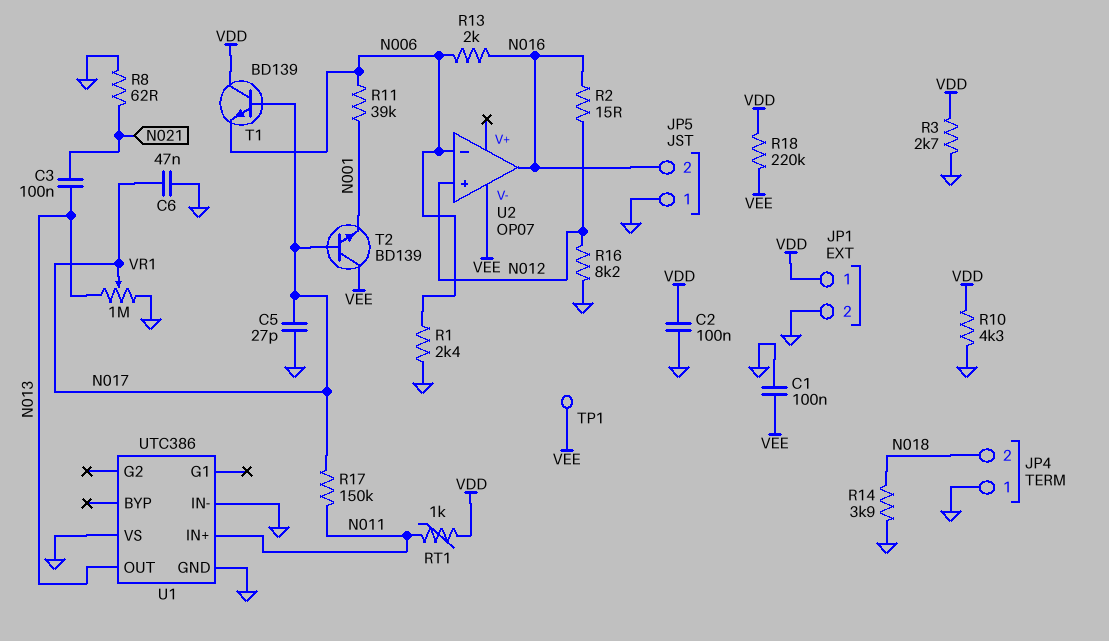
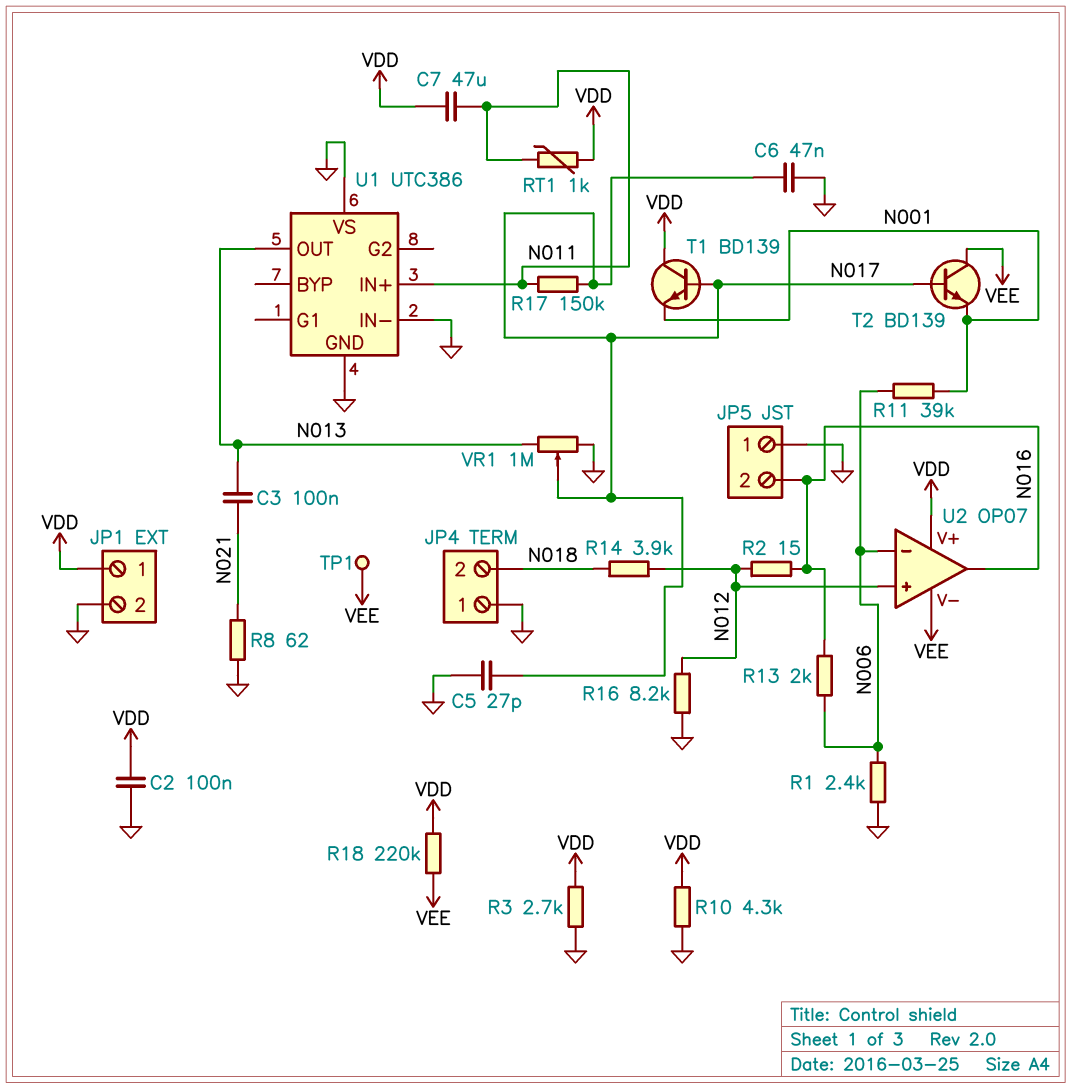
C1: 100nF (GND, VEE) -> none
C7: none -> 47uF (N011, VDD)
R14: 3.9k (GND, N018) -> 3.9k (N012, N018)
T1: NPN BD139 (B N017, C VDD, E N006) -> NPN BD139 (B N017, C VDD, E N001)
U2 pin V+: none -> VDD

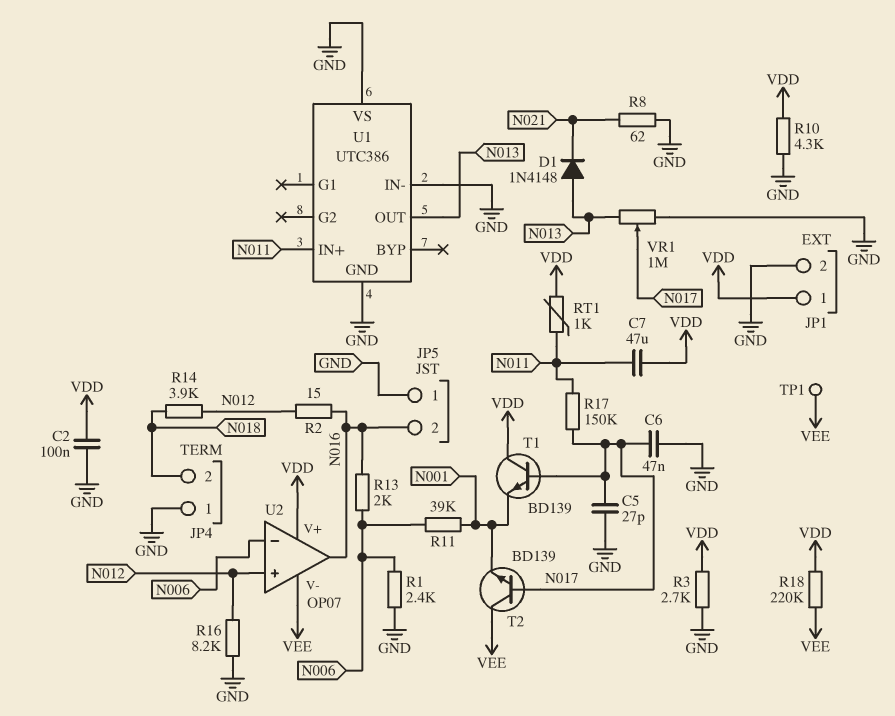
C3: 100nF (N013, N021) -> none
D1: none -> diode 1N4148 (A N013, K N021)

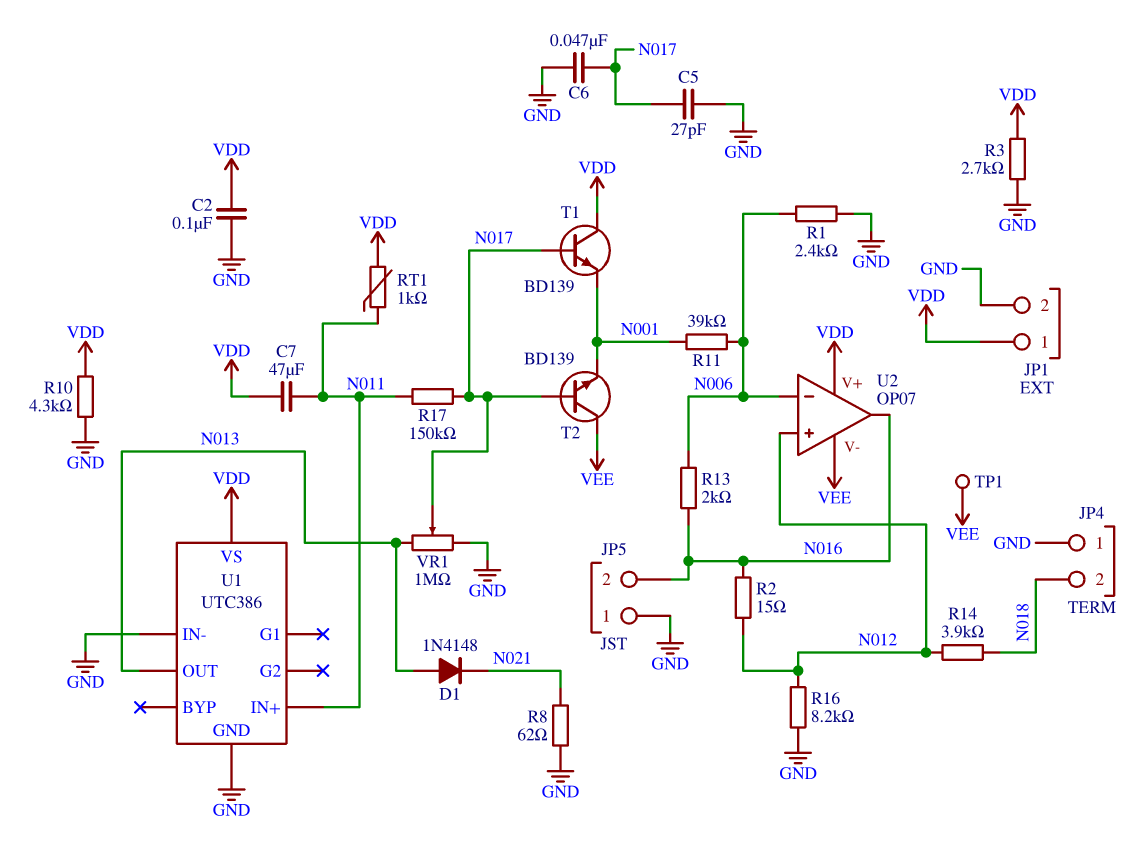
R18: 220k (VDD, VEE) -> none
U1 pin VS: GND -> VDD

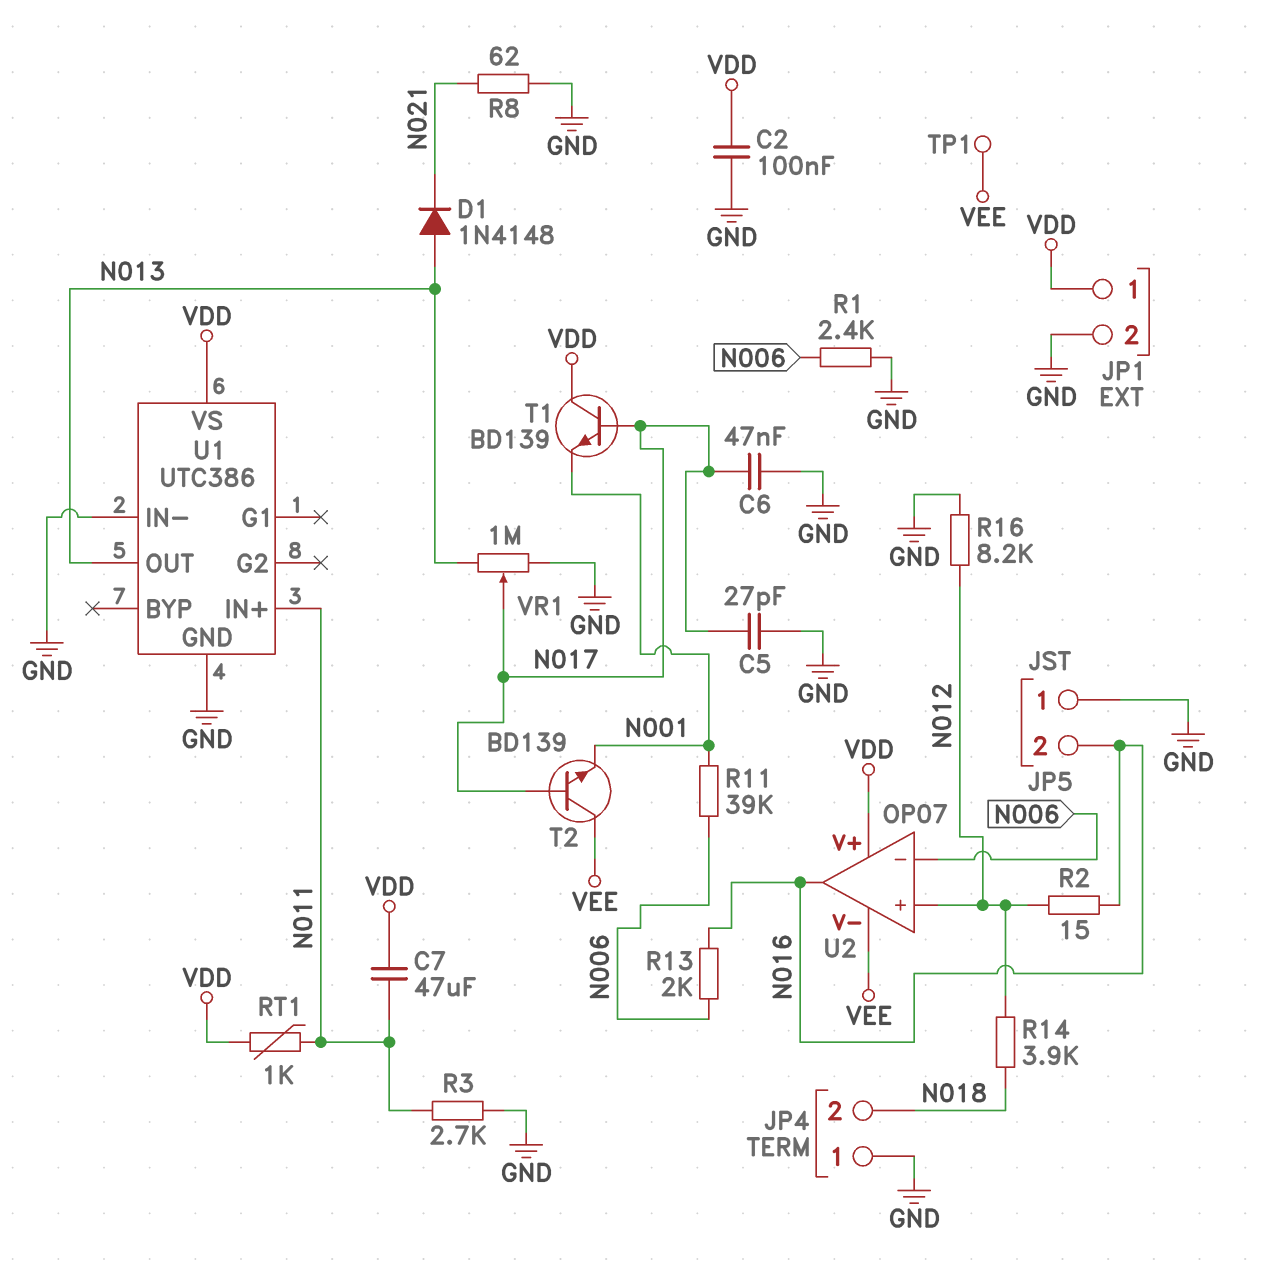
R3: 2.7k (GND, VDD) -> 2.7k (GND, N011)
R10: 4.3k (GND, VDD) -> none
R17: 150k (N011, N017) -> none

